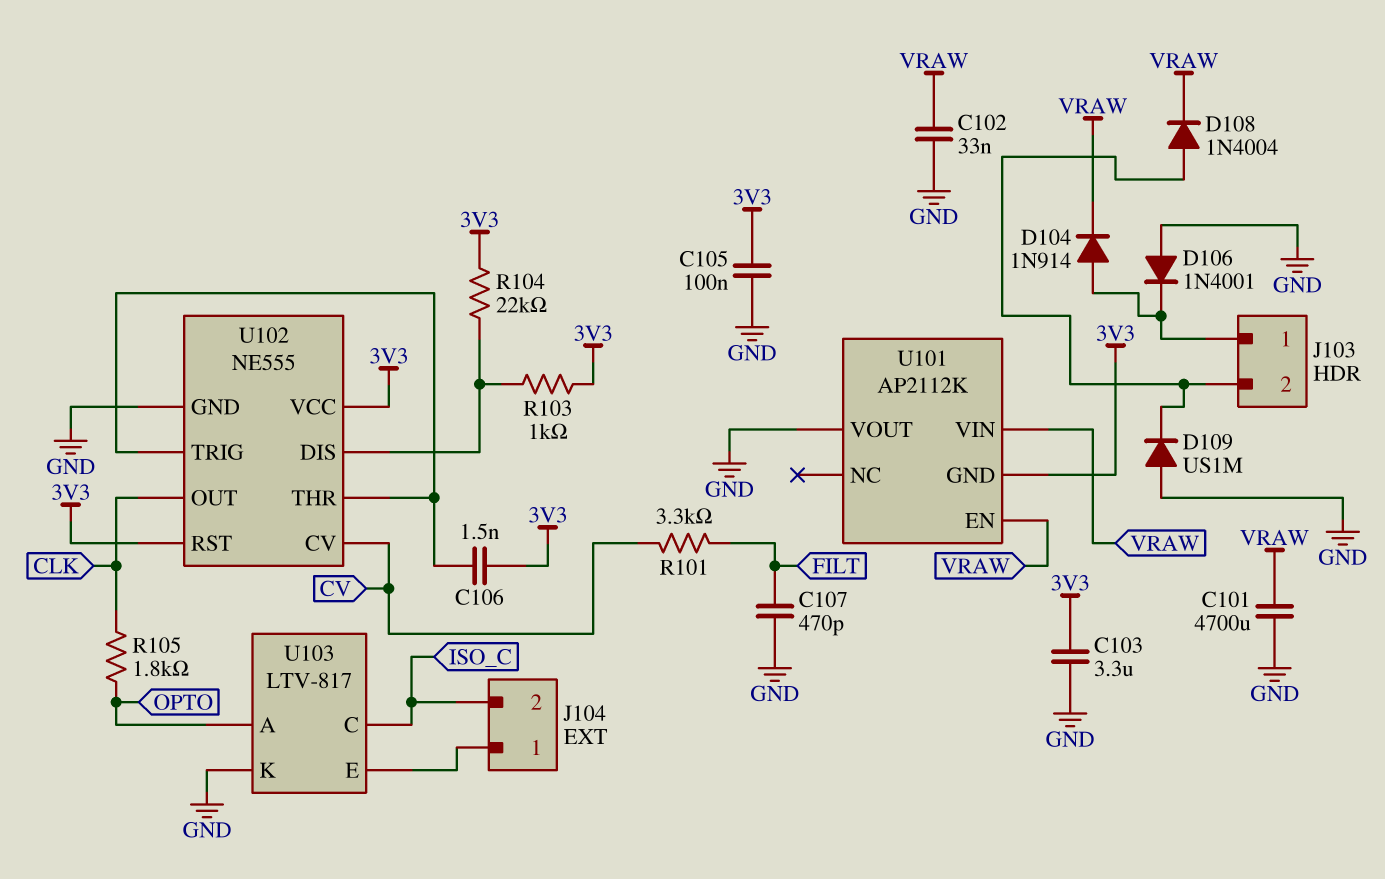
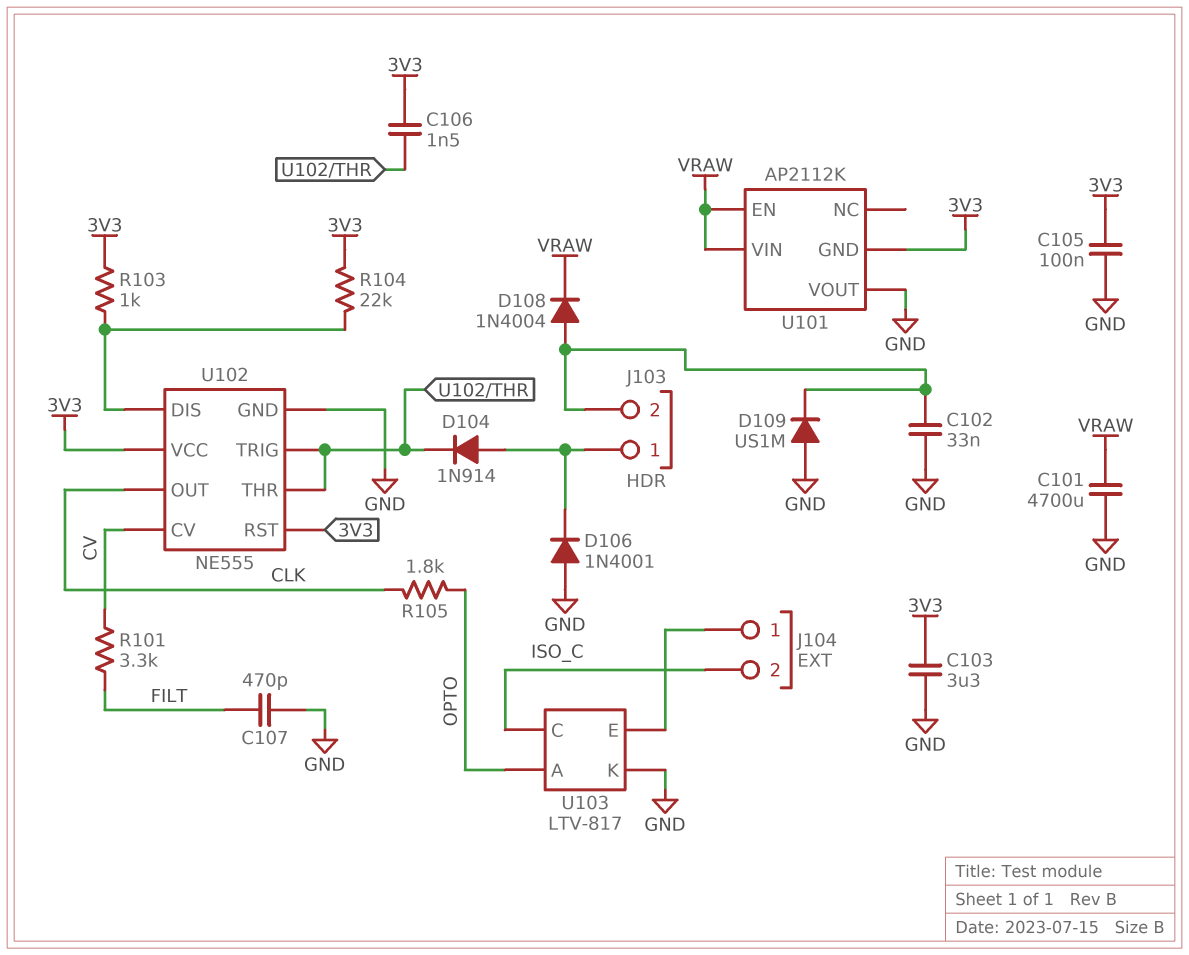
C102: 33nF (GND, VRAW) -> 33nF (GND, J103/2)
D104: diode 1N914 (A J103/1, K VRAW) -> diode 1N914 (A J103/1, K U102/THR)

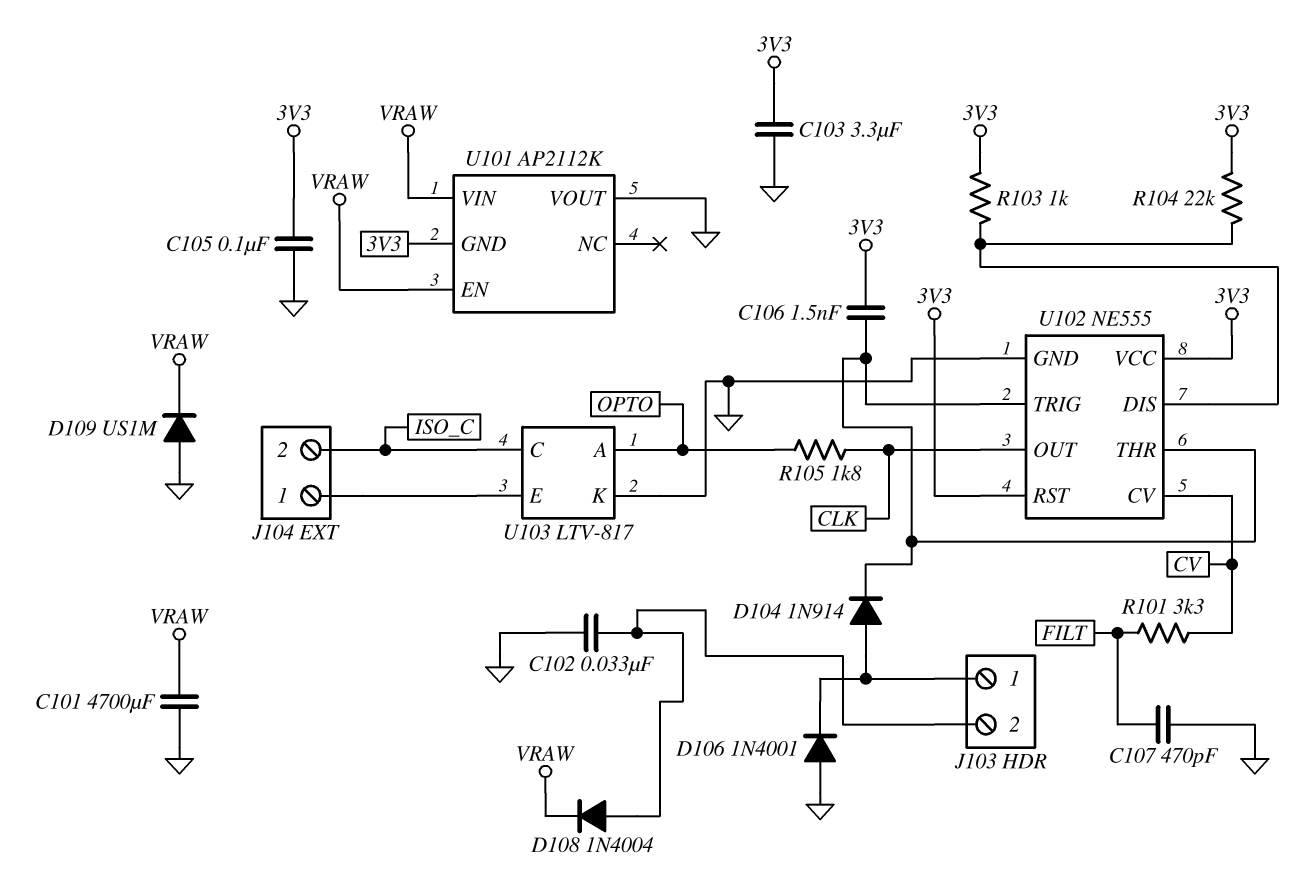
D109: diode US1M (A GND, K J103/2) -> diode US1M (A GND, K VRAW)

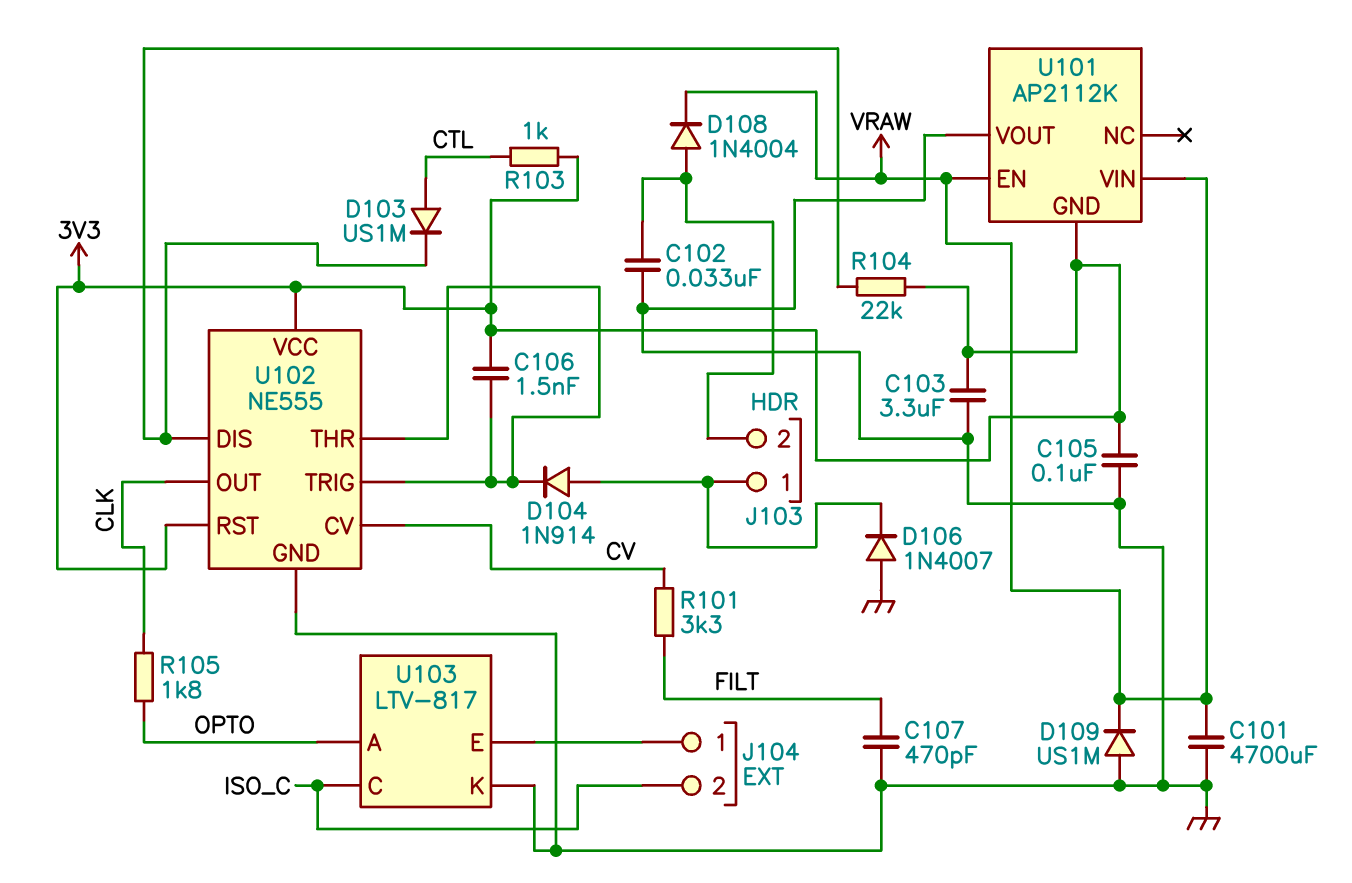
D103: none -> diode US1M (A CTL, K U102/DIS)
D106: diode 1N4001 (A GND, K J103/1) -> diode 1N4007 (A GND, K J103/1)
R103: 1k (3V3, U102/DIS) -> 1k (3V3, CTL)

